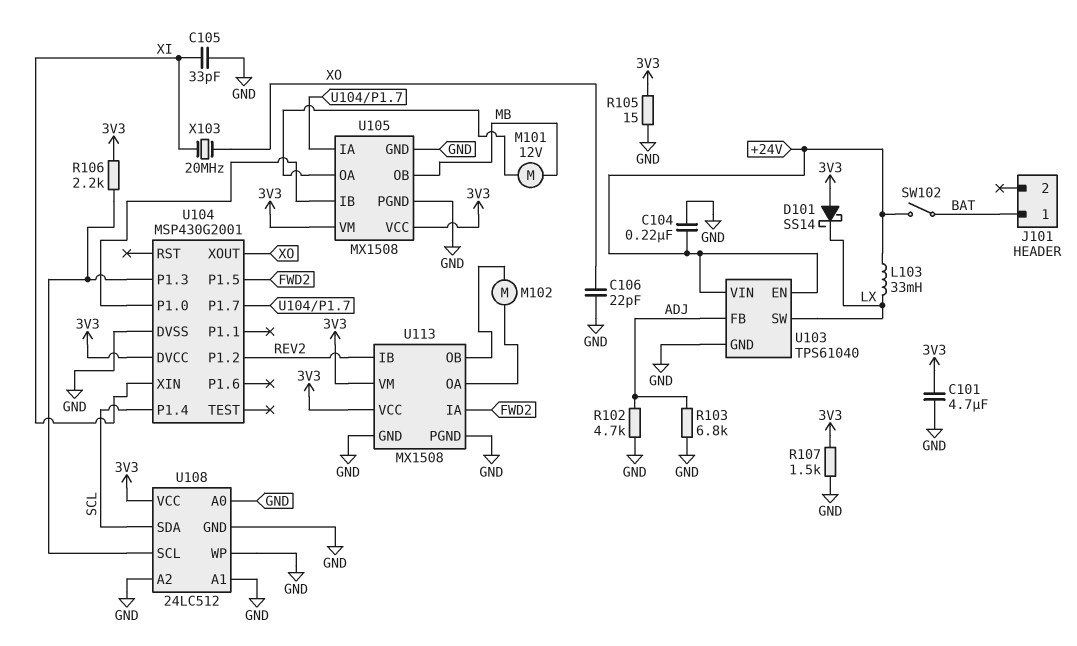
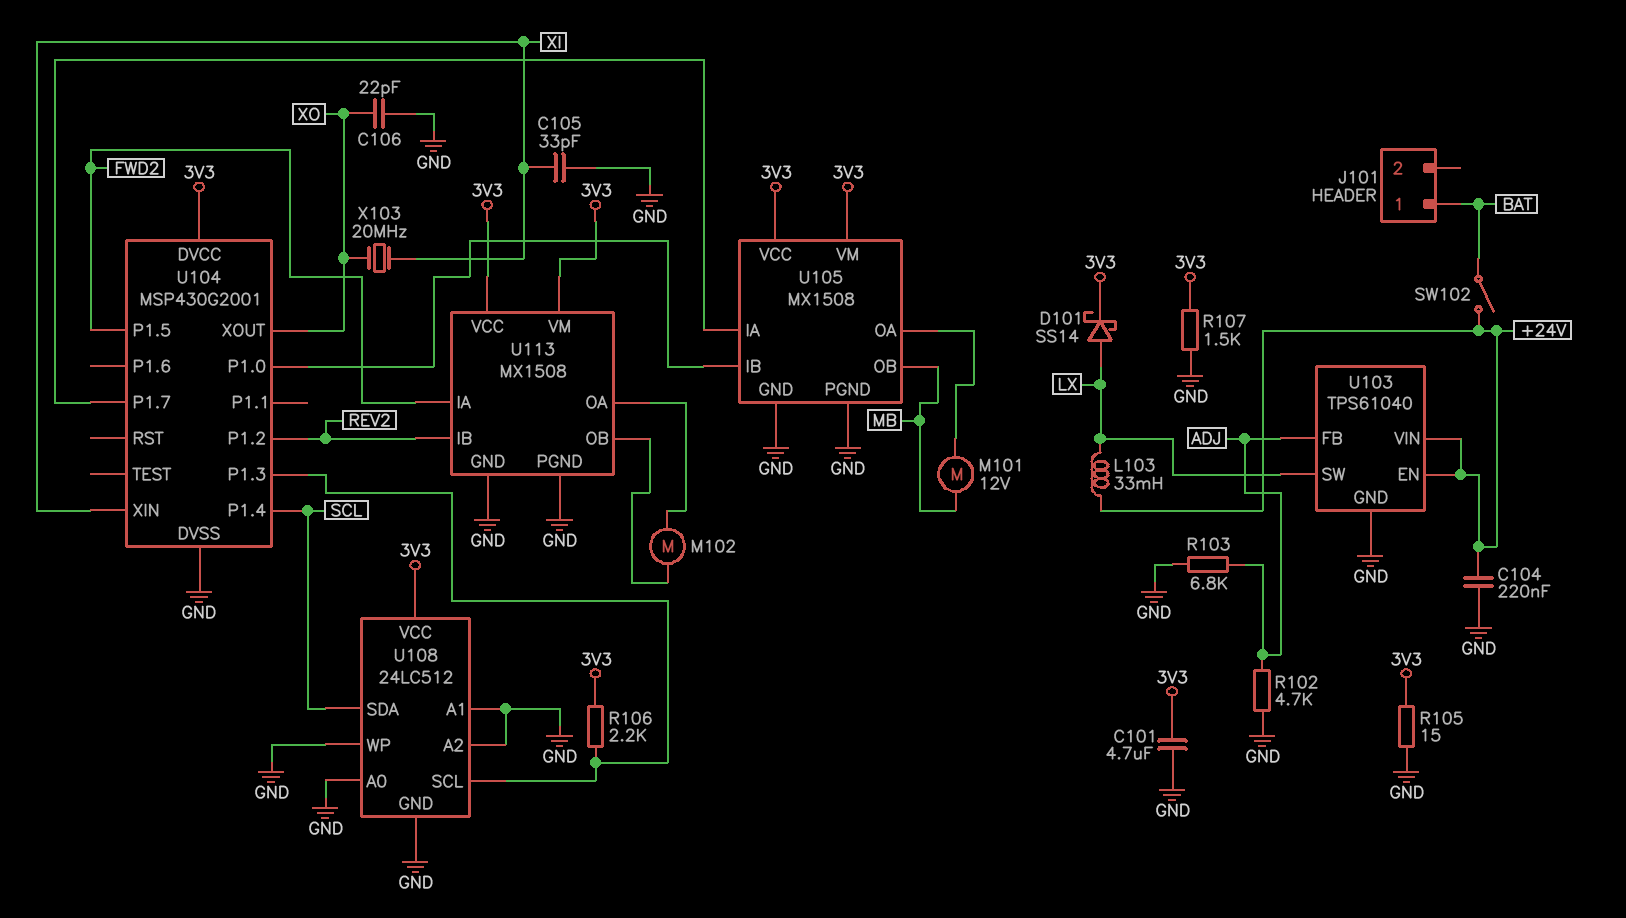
D101: schottky SS14 (A 3V3, K LX) -> schottky SS14 (A LX, K 3V3)

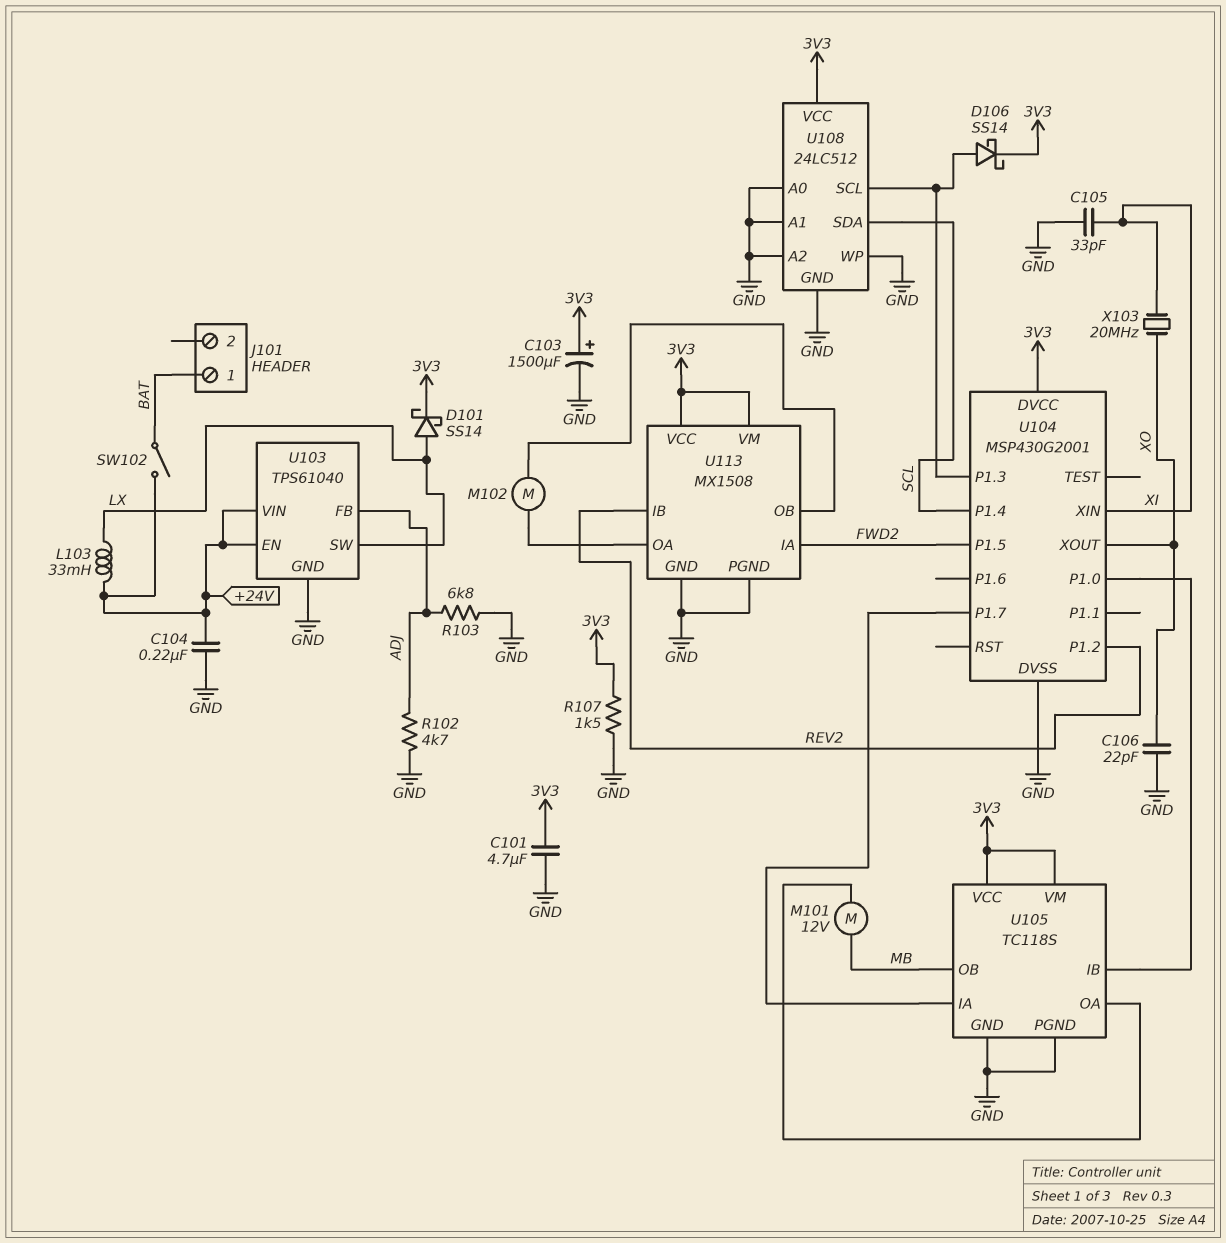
C103: none -> 1500uF (plus 3V3, minus GND)
D106: none -> schottky SS14 (A U104/P1.3, K 3V3)
R105: 15 (3V3, GND) -> none
R106: 2.2k (3V3, U104/P1.3) -> none
U105: MX1508 -> TC118S

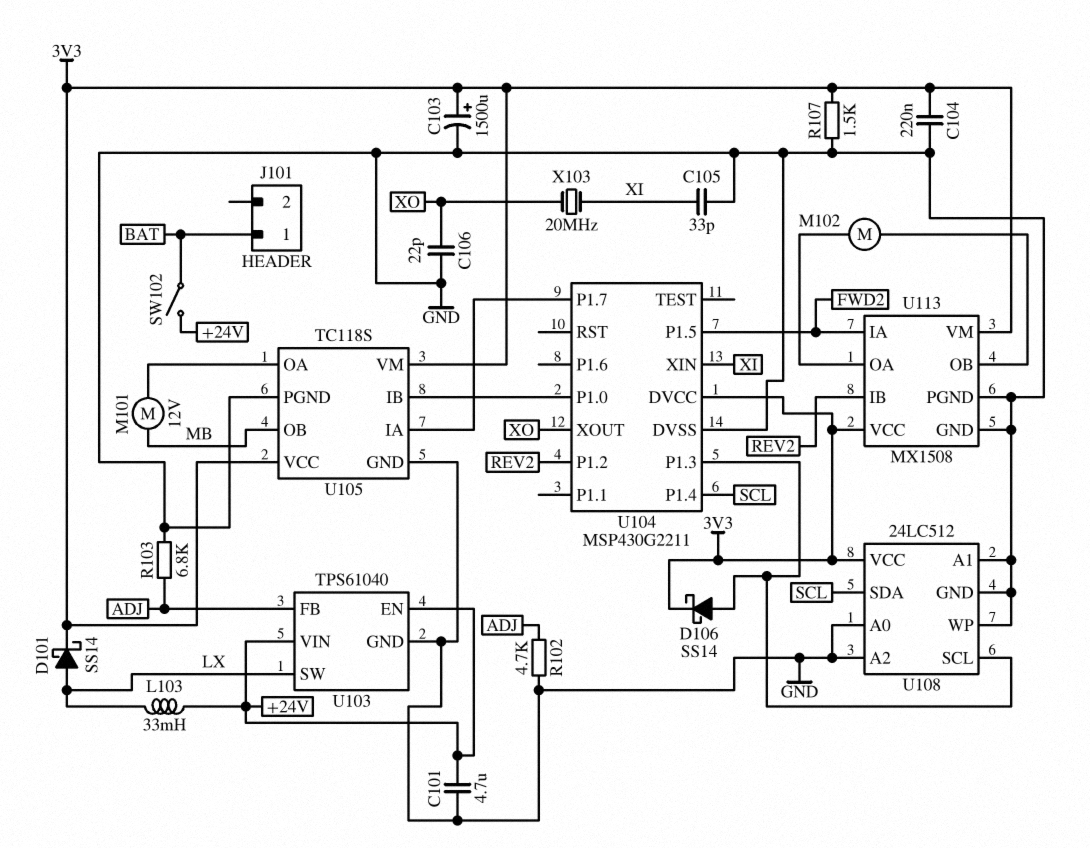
C101: 4.7uF (3V3, GND) -> 4.7uF (+24V, GND)
C104: 220nF (+24V, GND) -> 220nF (3V3, GND)
U104: MSP430G2001 -> MSP430G2211

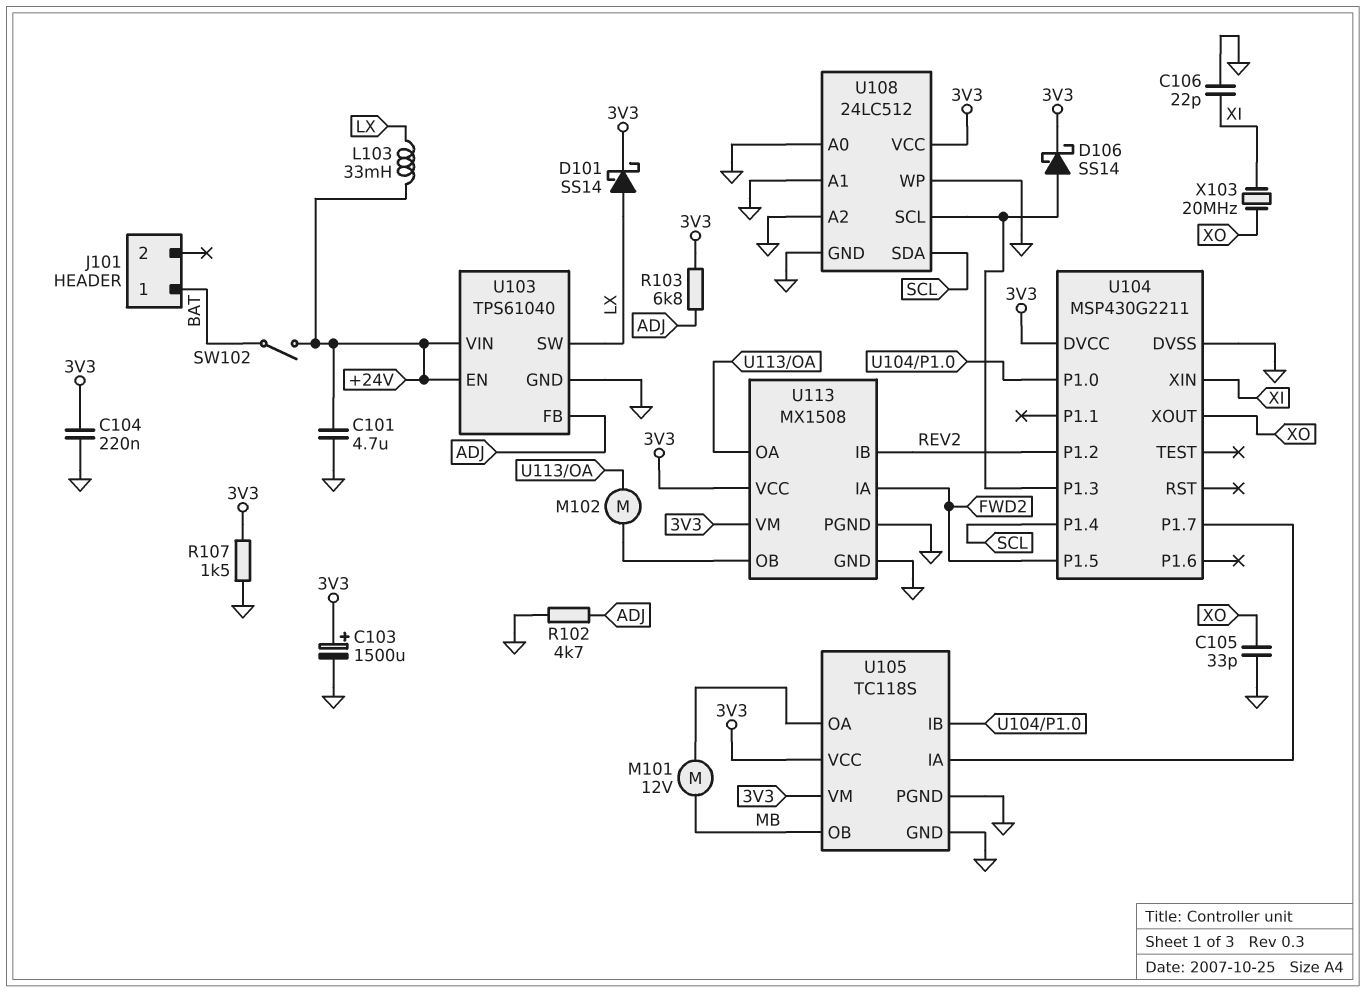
C105: 33pF (GND, XI) -> 33pF (GND, XO)
C106: 22pF (GND, XO) -> 22pF (GND, XI)
R103: 6.8k (ADJ, GND) -> 6.8k (3V3, ADJ)

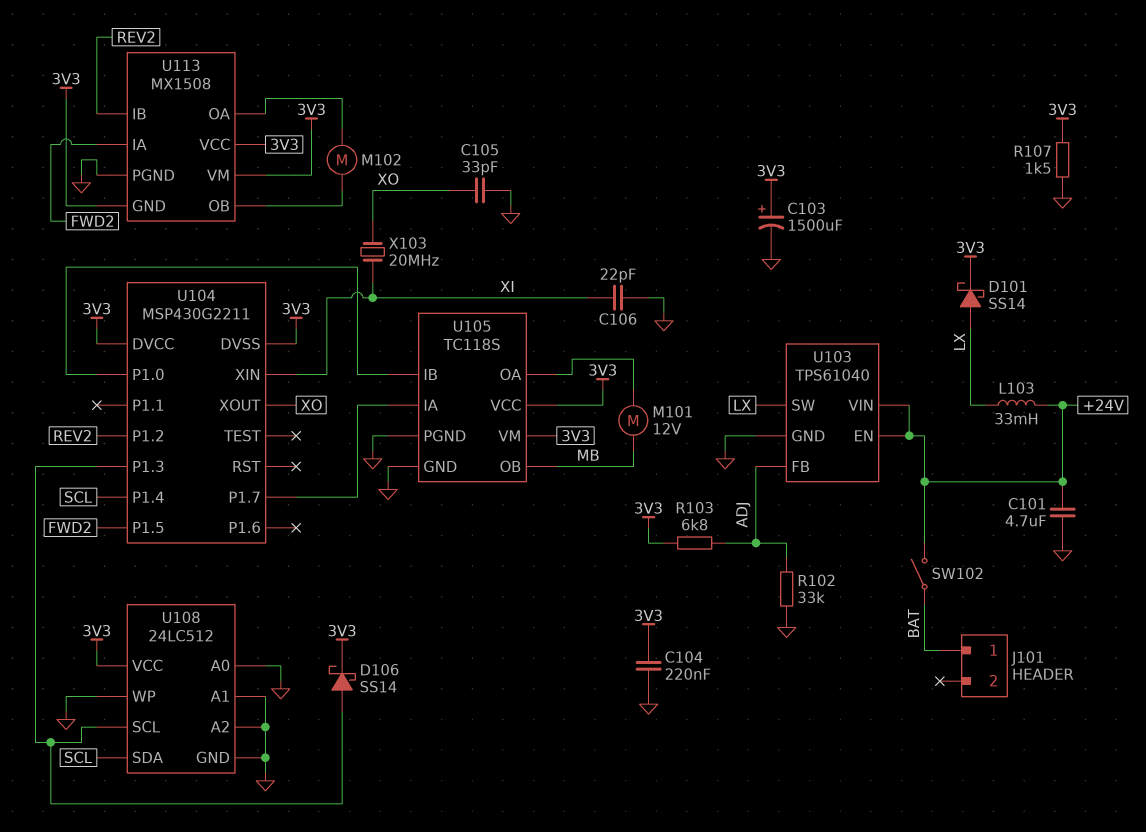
R102: 4.7k (ADJ, GND) -> 33k (ADJ, GND)
U104 pin DVSS: GND -> 3V3
U113 pin GND: GND -> 3V3

